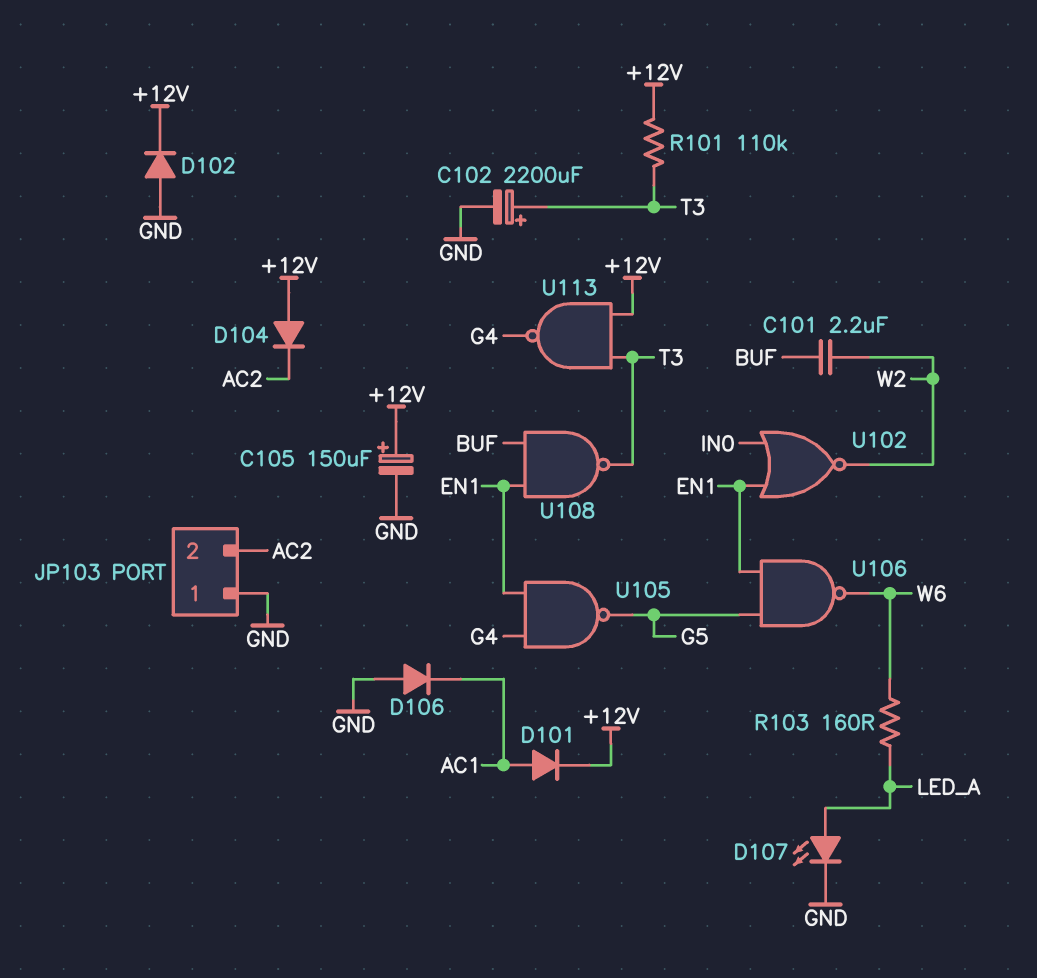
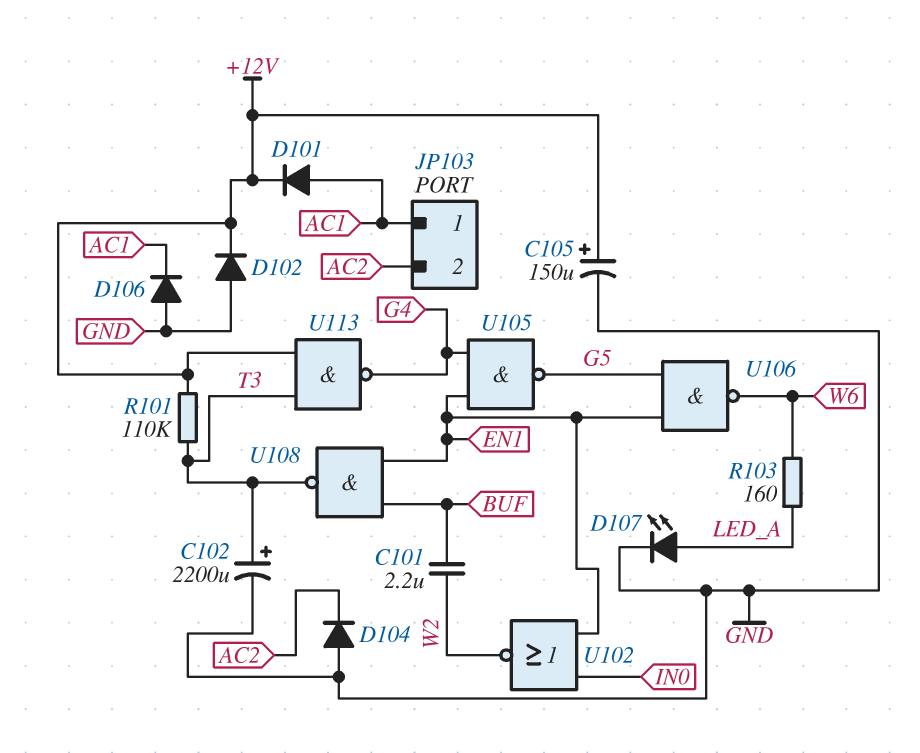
D104: diode (A +12V, K AC2) -> diode (A GND, K AC2)
JP103 pin 1: GND -> AC1

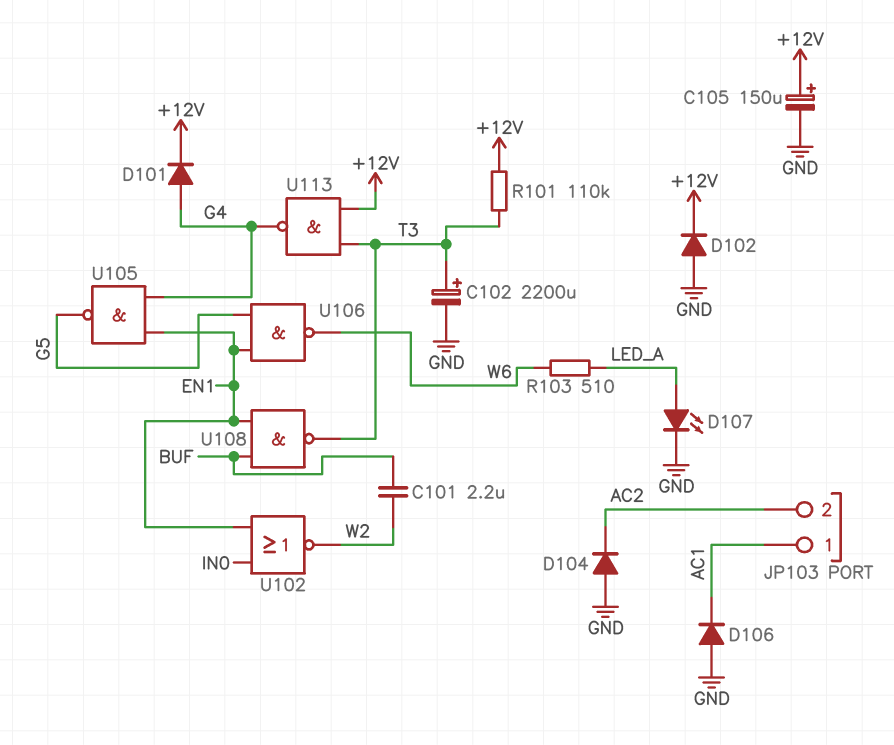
D101: diode (A AC1, K +12V) -> diode (A G4, K +12V)
R103: 160 (LED_A, W6) -> 510 (LED_A, W6)

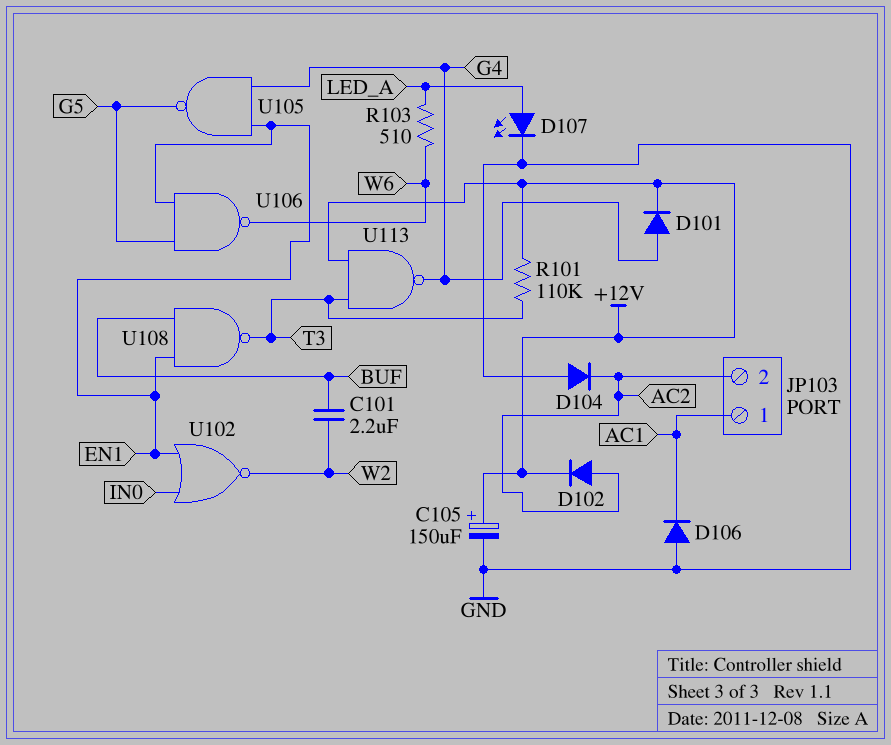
C102: 2200uF (plus T3, minus GND) -> none
D102: diode (A GND, K +12V) -> diode (A AC2, K +12V)

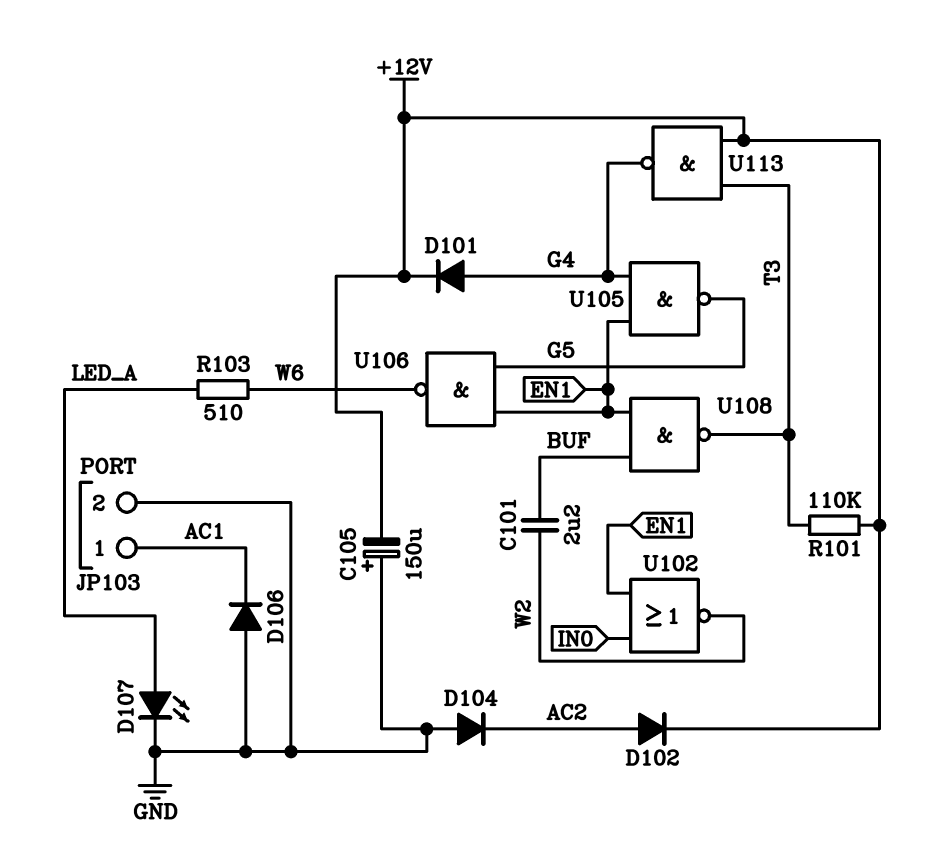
C105: 150uF (plus +12V, minus GND) -> 150uF (plus GND, minus +12V)
JP103 pin 2: AC2 -> GND

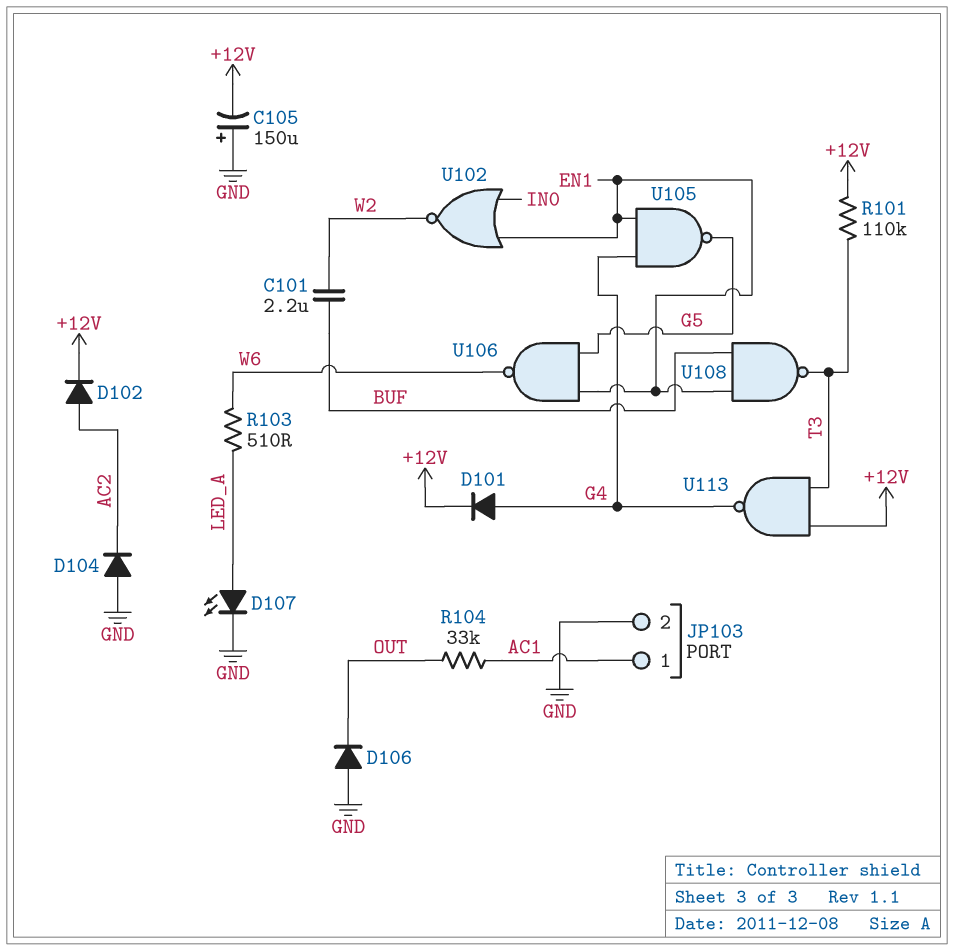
D106: diode (A GND, K AC1) -> diode (A GND, K OUT)
R104: none -> 33k (AC1, OUT)

